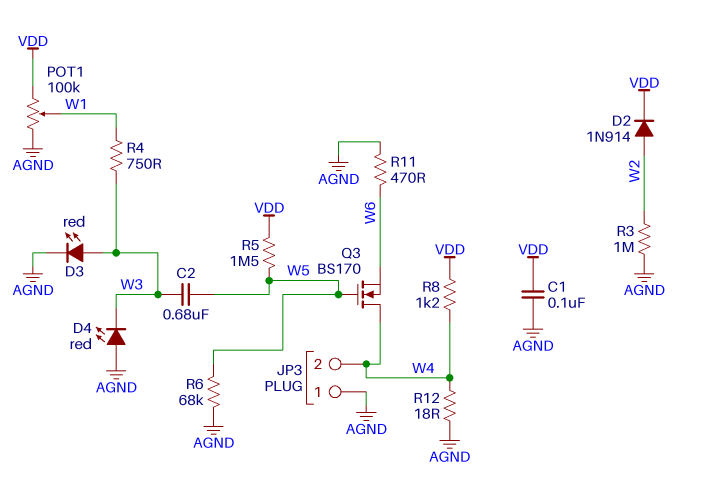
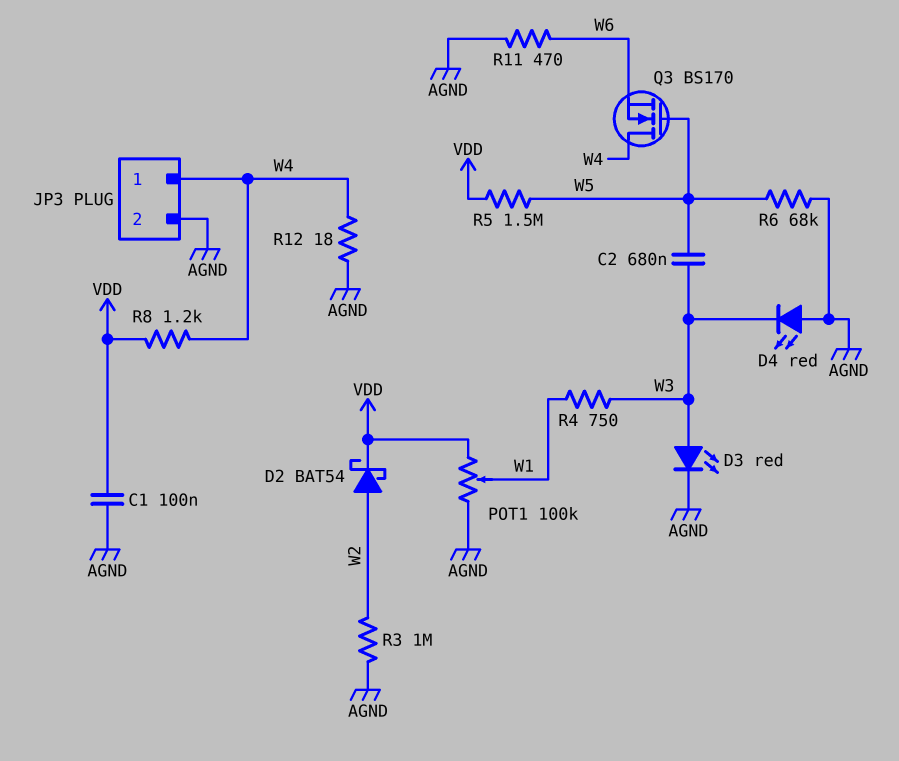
D2: diode 1N914 (A W2, K VDD) -> schottky BAT54 (A W2, K VDD)
JP3 pin 1: AGND -> W4
JP3 pin 2: W4 -> AGND

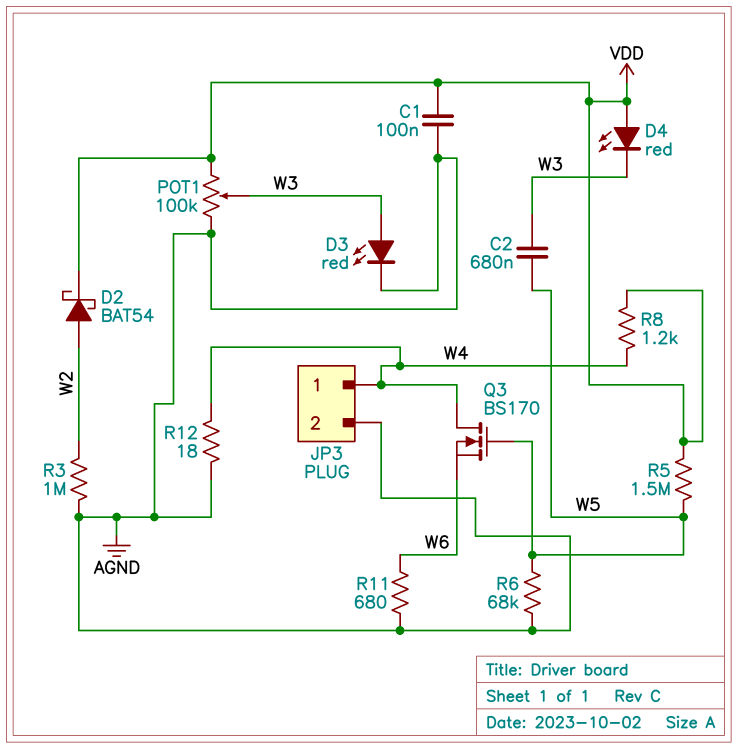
D4: LED red (A AGND, K W3) -> LED red (A VDD, K W3)
POT1: 100k (AGND, VDD, wiper W1) -> 100k (AGND, VDD, wiper W3)
R4: 750 (W1, W3) -> none
R11: 470 (AGND, W6) -> 680 (AGND, W6)

